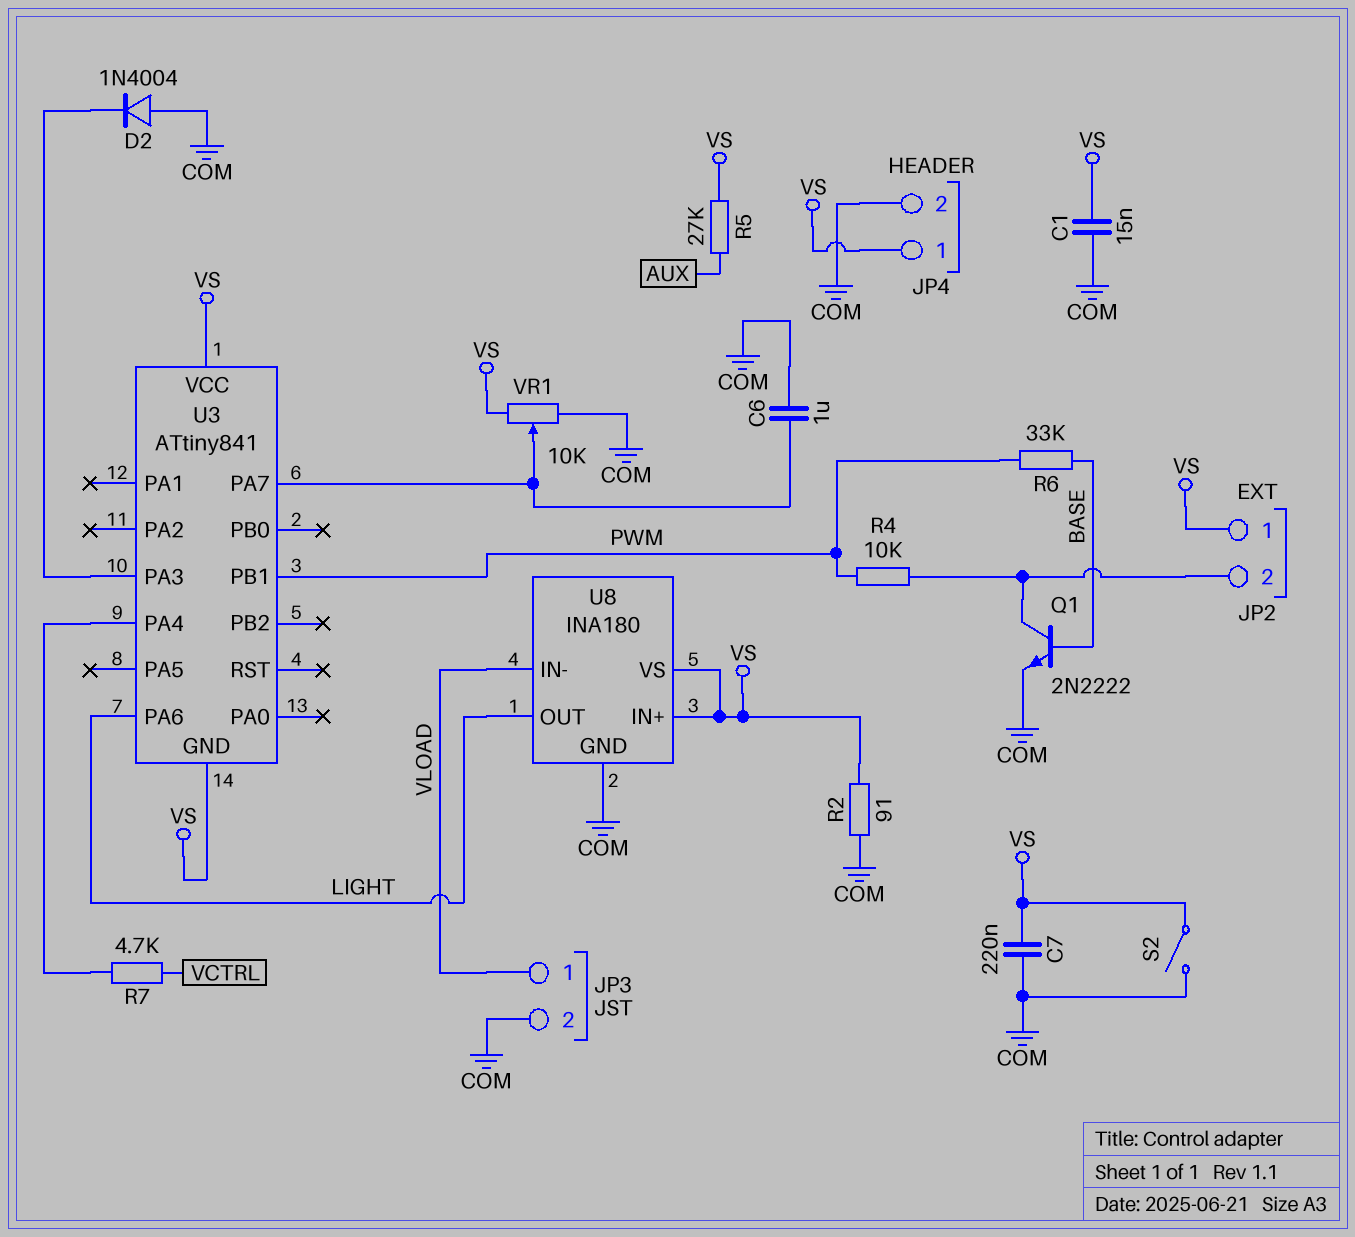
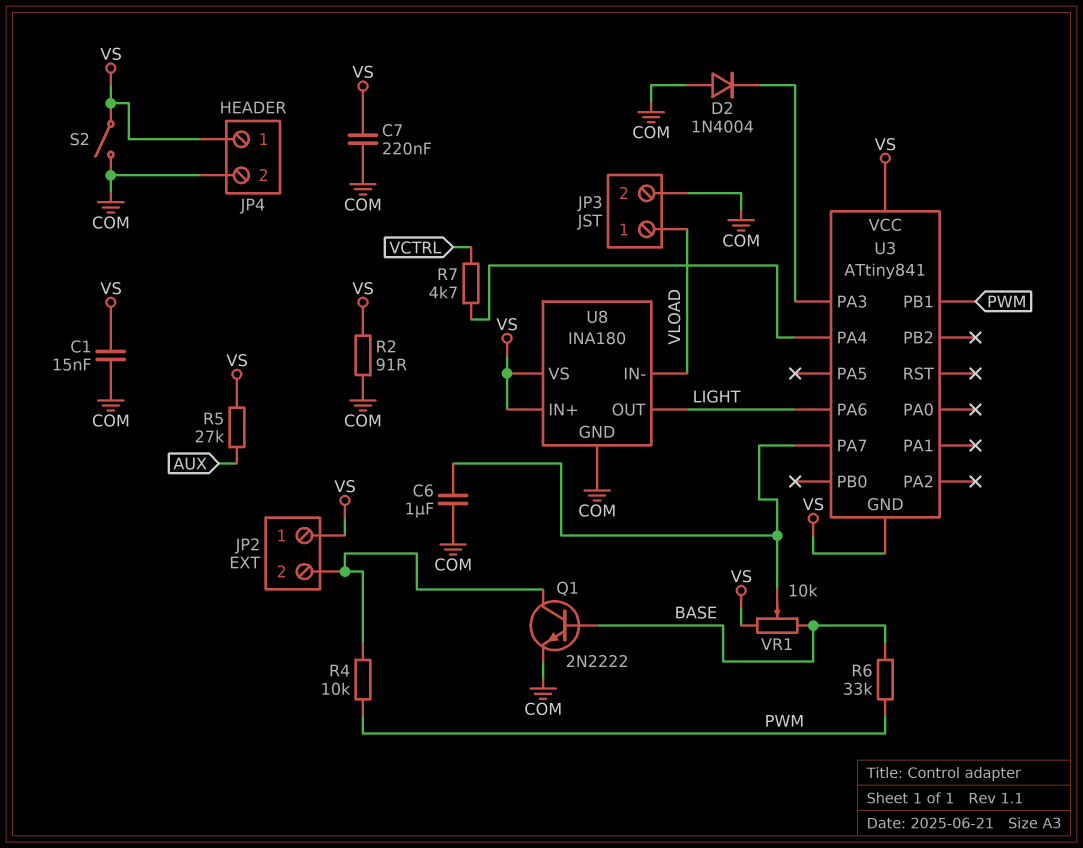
VR1: 10k (COM, VS, wiper U3/PA7) -> 10k (BASE, VS, wiper U3/PA7)

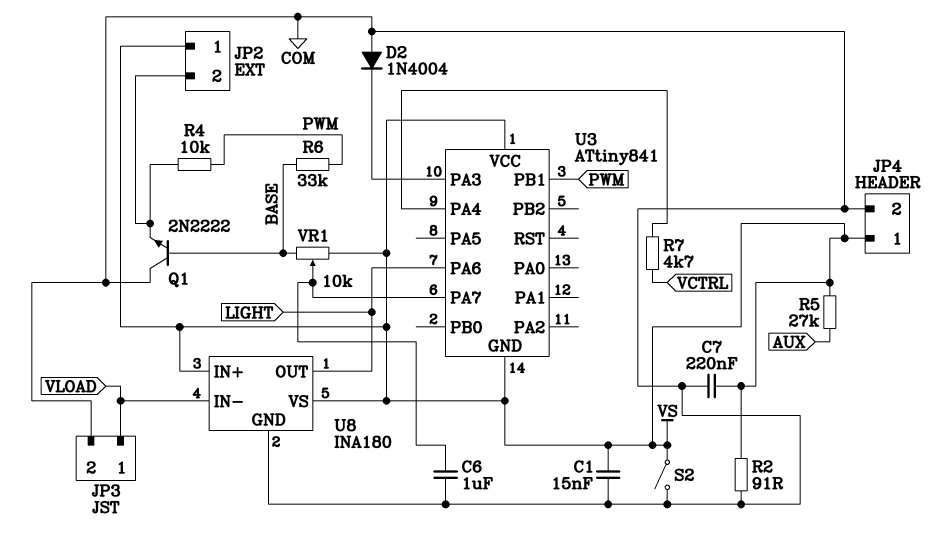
Q1: NPN 2N2222 (B BASE, C JP2/2, E COM) -> NPN 2N2222 (B BASE, C COM, E JP2/2)

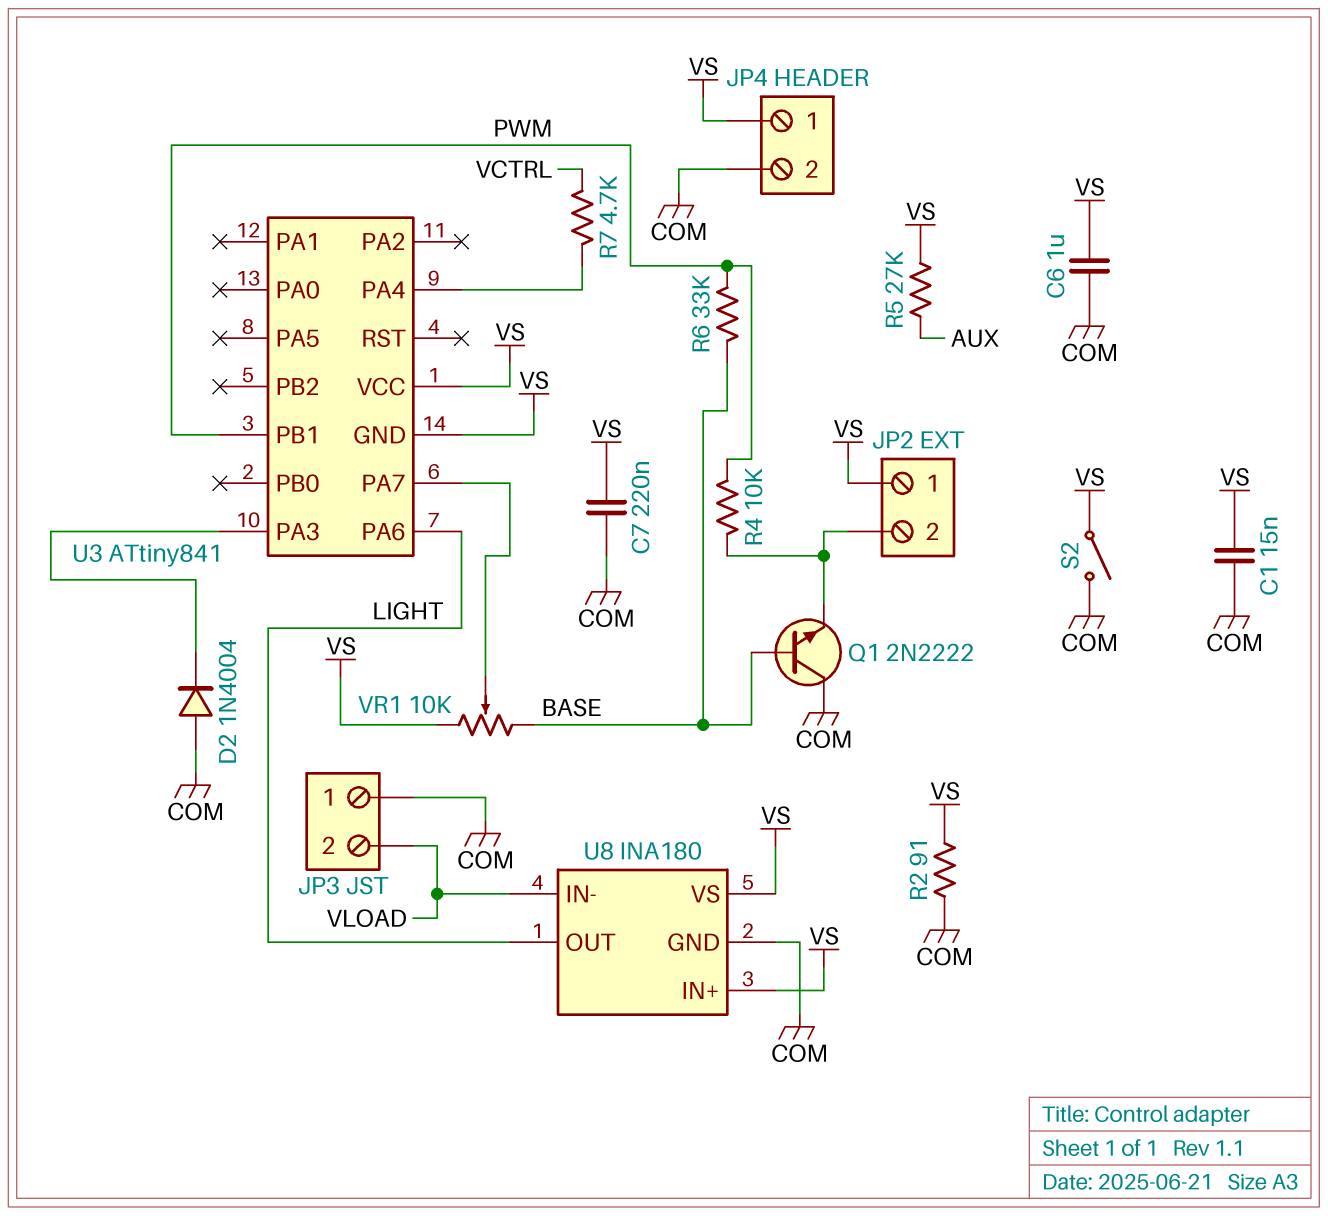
C6: 1uF (COM, U3/PA7) -> 1uF (COM, VS)
JP3 pin 1: VLOAD -> COM
JP3 pin 2: COM -> VLOAD

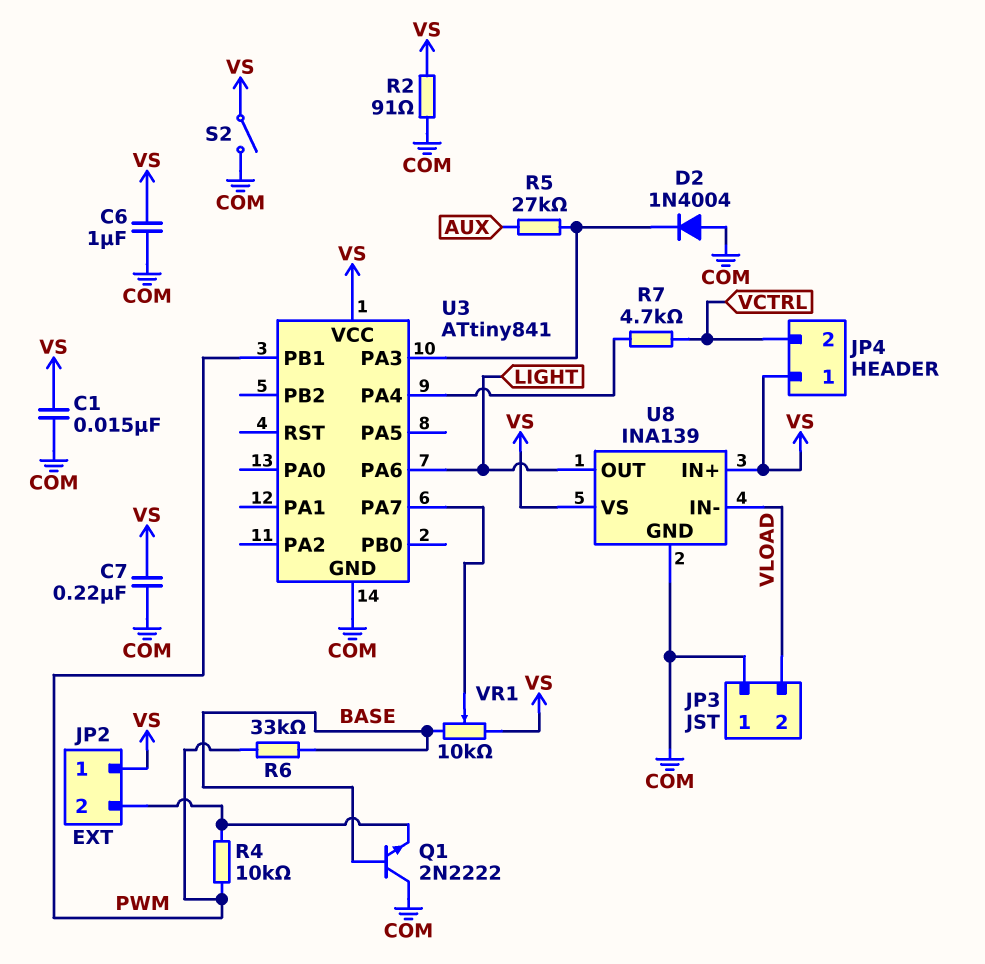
JP4 pin 2: COM -> VCTRL
R5: 27k (AUX, VS) -> 27k (AUX, U3/PA3)
U3 pin GND: VS -> COM
U8: INA180 -> INA139

